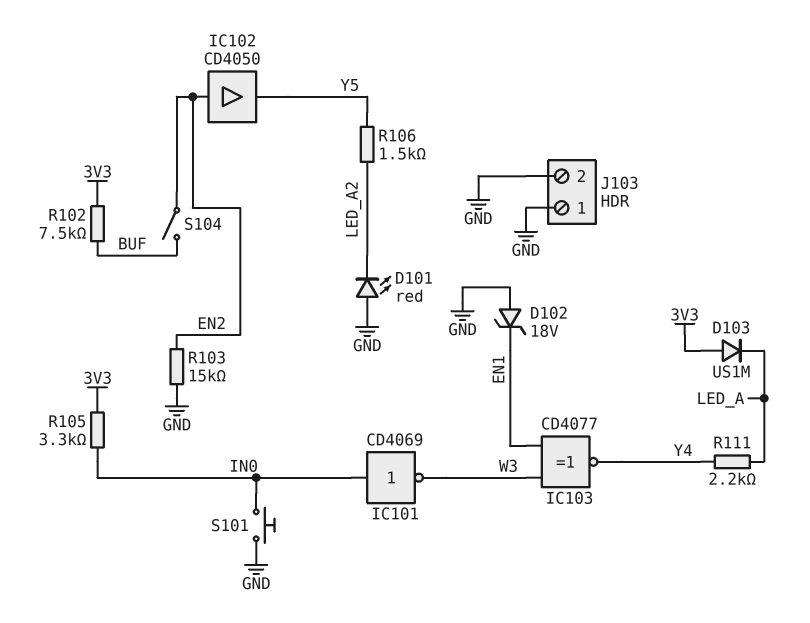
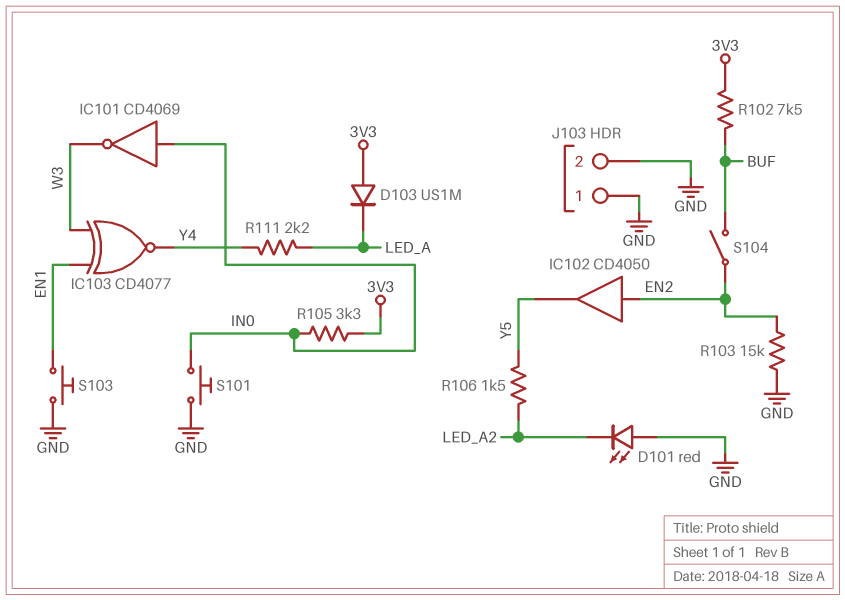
D102: zener 18V (A GND, K EN1) -> none
S103: none -> button (EN1, GND)

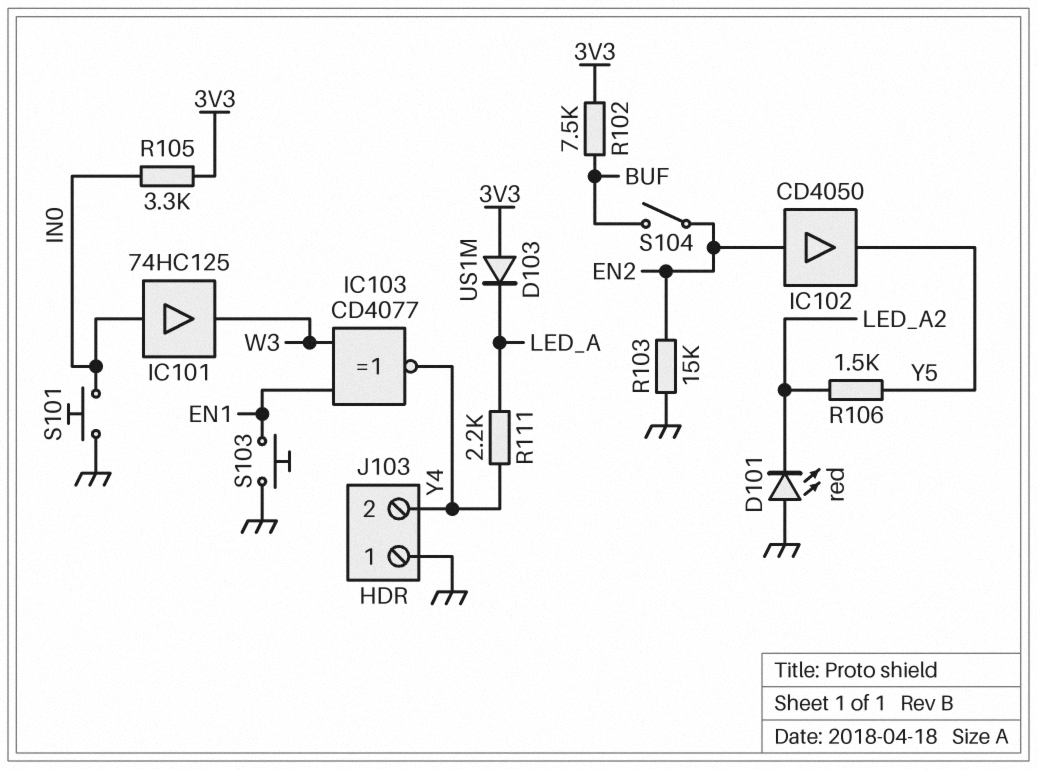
IC101: NOT CD4069 (in IN0, out W3) -> buffer 74HC125 (in IN0, out W3)
J103 pin 2: GND -> Y4

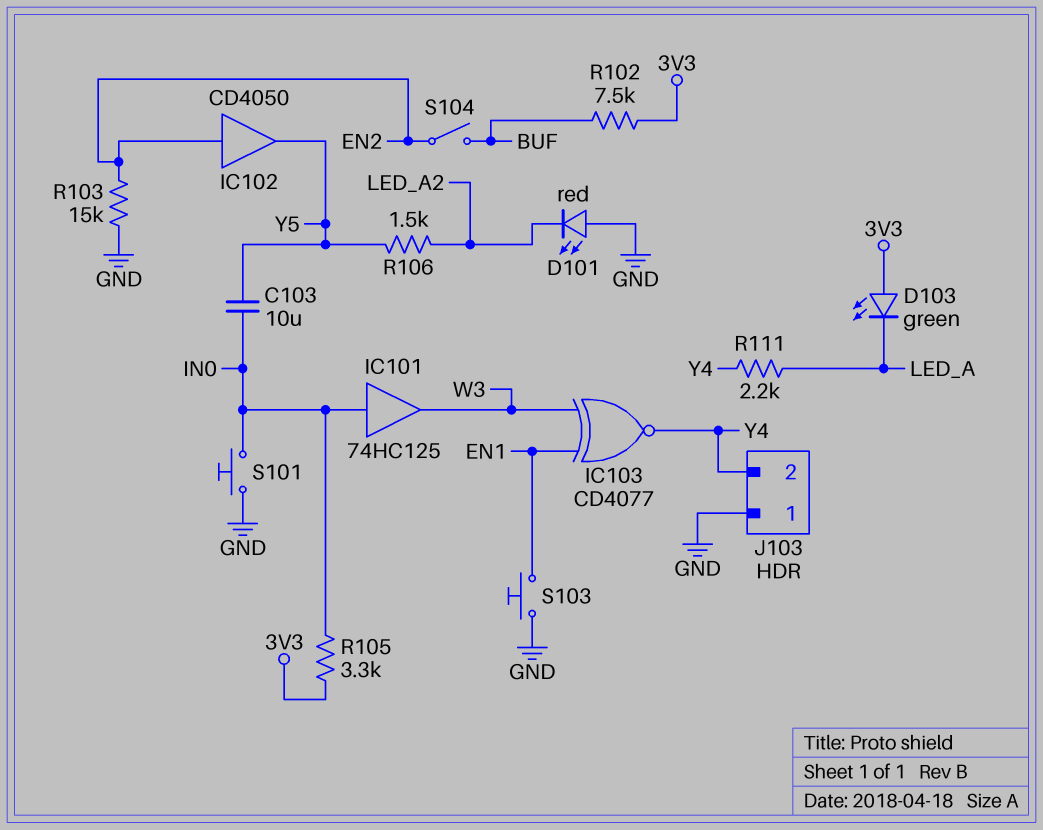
C103: none -> 10uF (IN0, Y5)
D103: diode US1M (A 3V3, K LED_A) -> LED green (A 3V3, K LED_A)

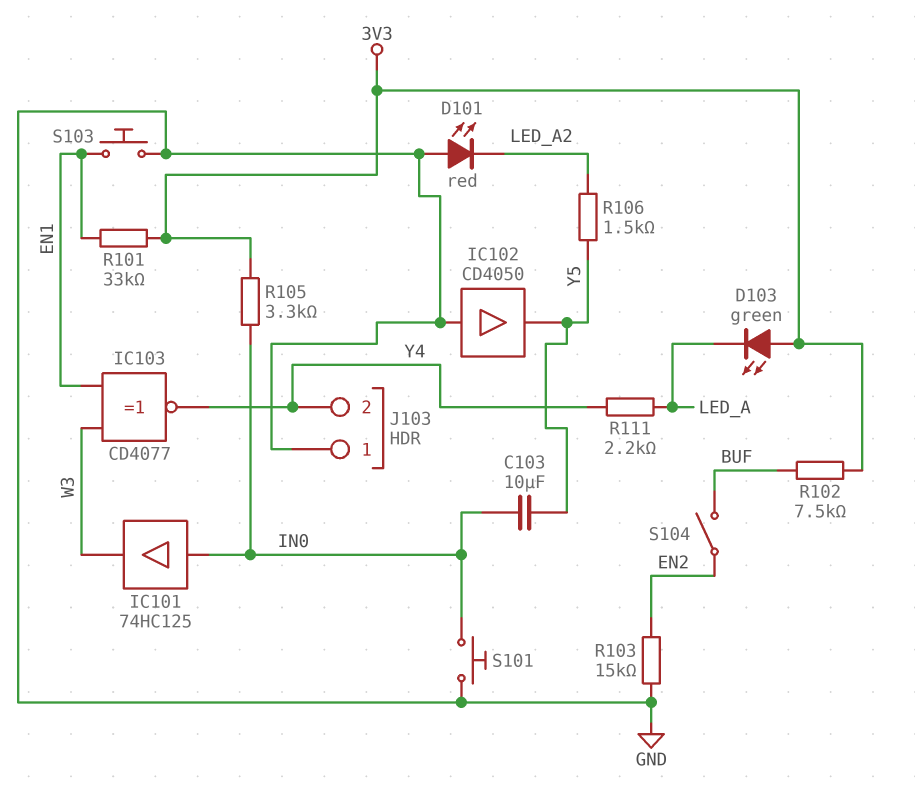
IC102: buffer CD4050 (in EN2, out Y5) -> buffer CD4050 (in GND, out Y5)
R101: none -> 33k (3V3, EN1)

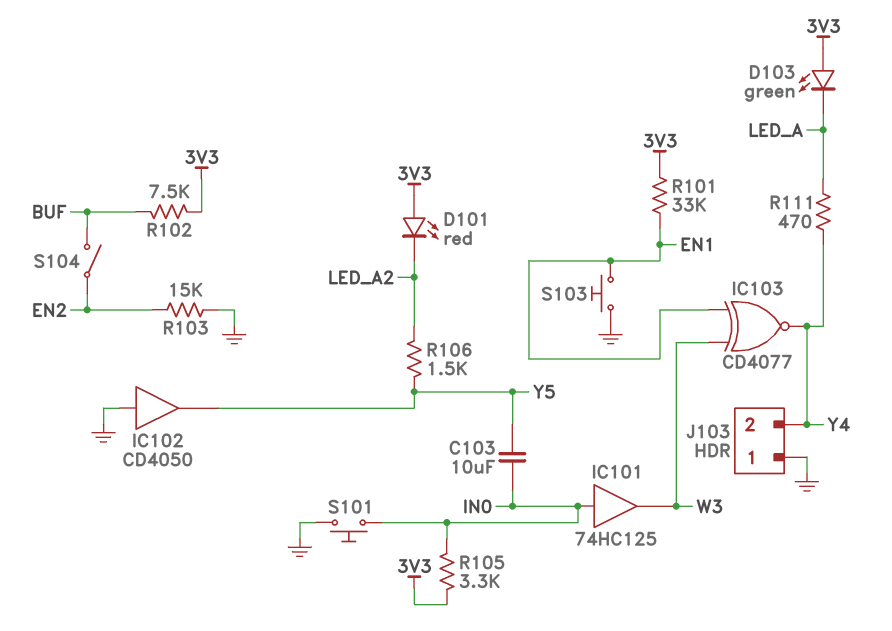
D101: LED red (A GND, K LED_A2) -> LED red (A 3V3, K LED_A2)
R111: 2.2k (LED_A, Y4) -> 470 (LED_A, Y4)

